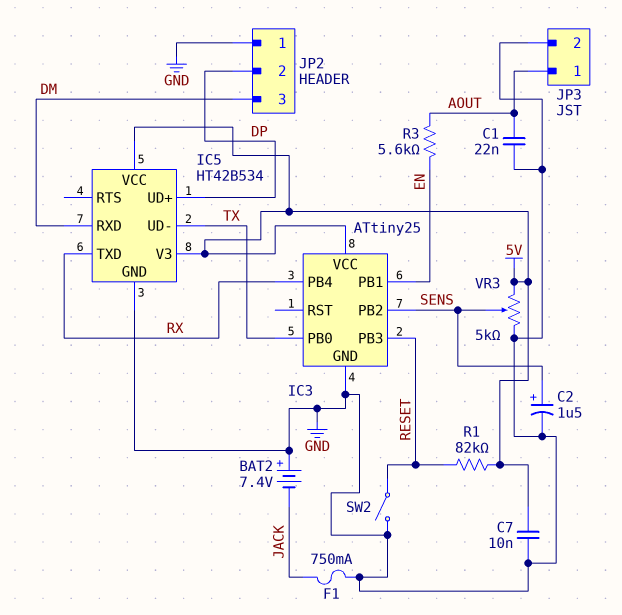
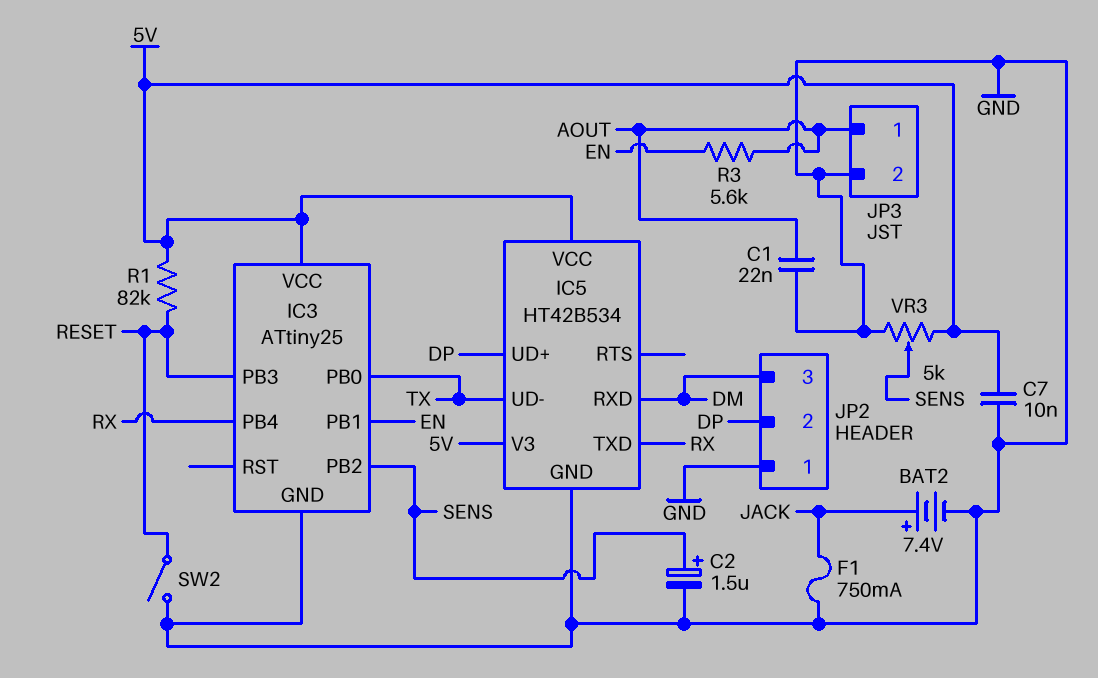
BAT2: 7.4V (plus GND, minus JACK) -> 7.4V (plus JACK, minus GND)

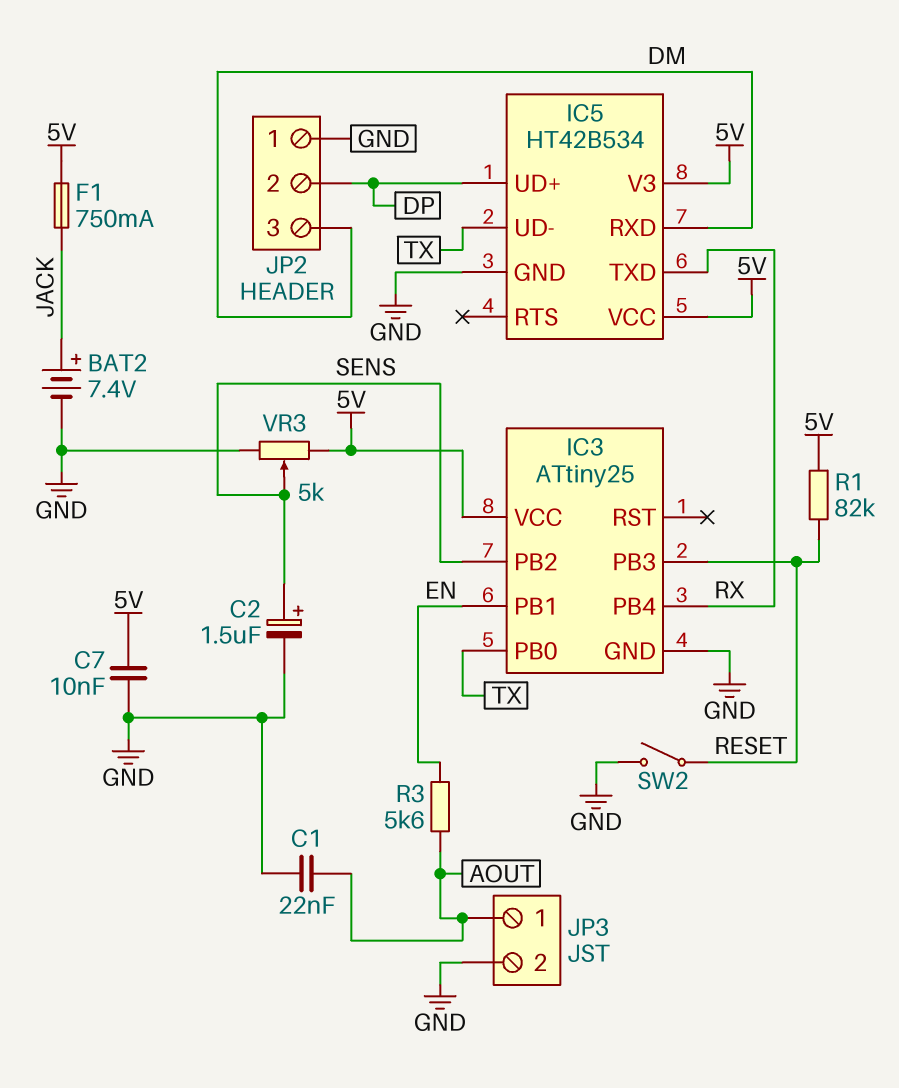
F1: 750mA (GND, JACK) -> 750mA (5V, JACK)

